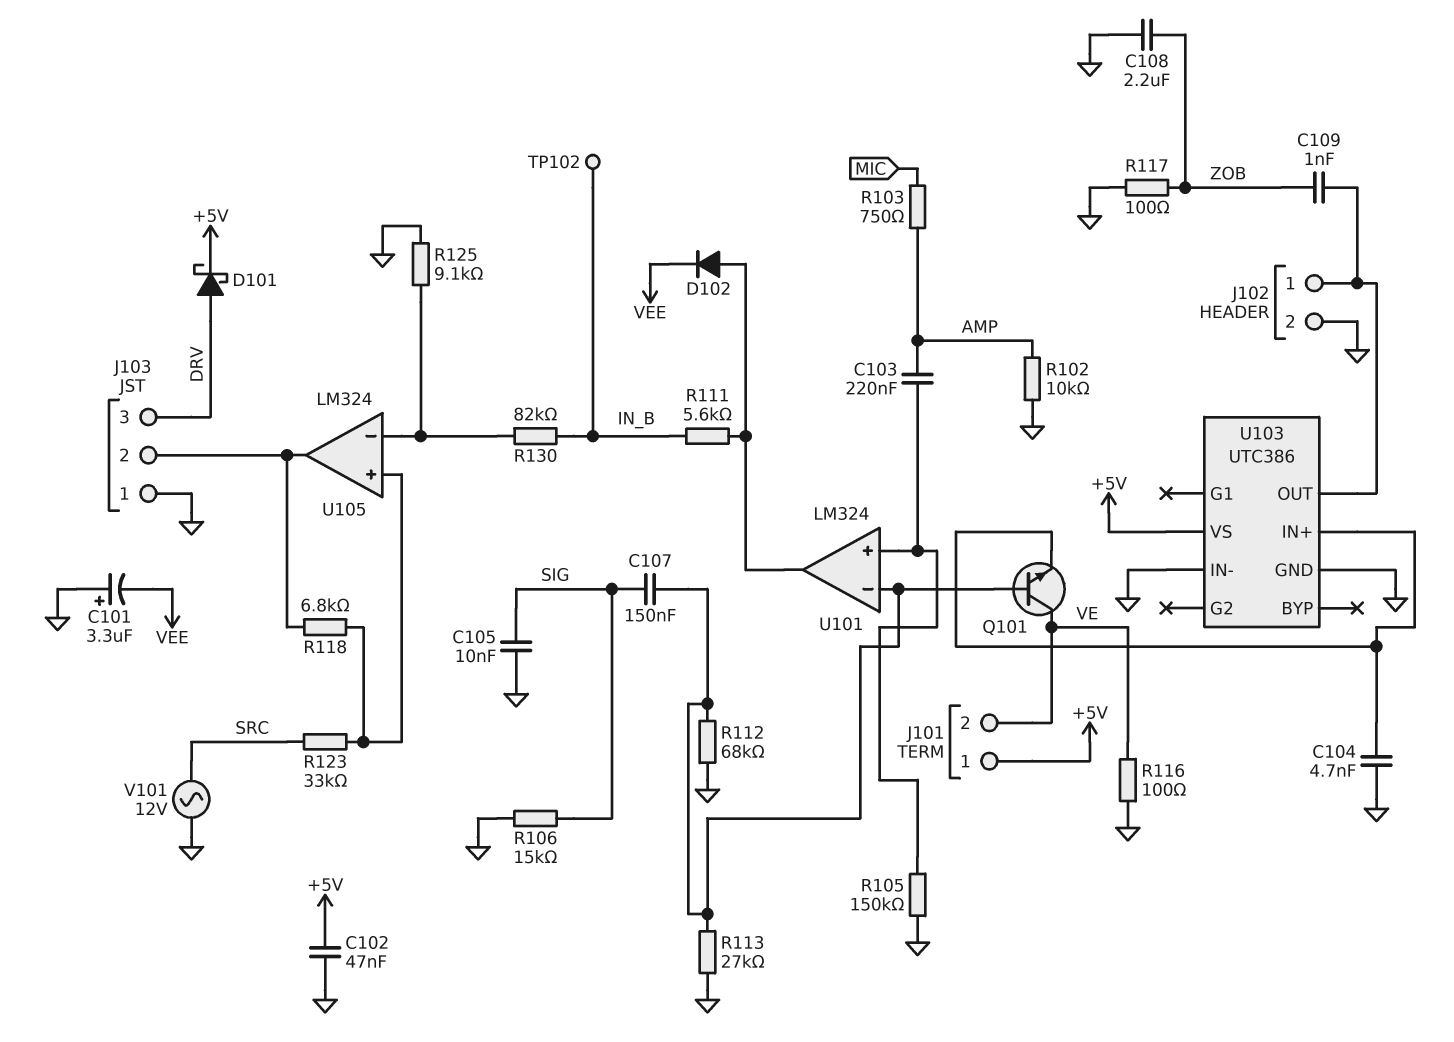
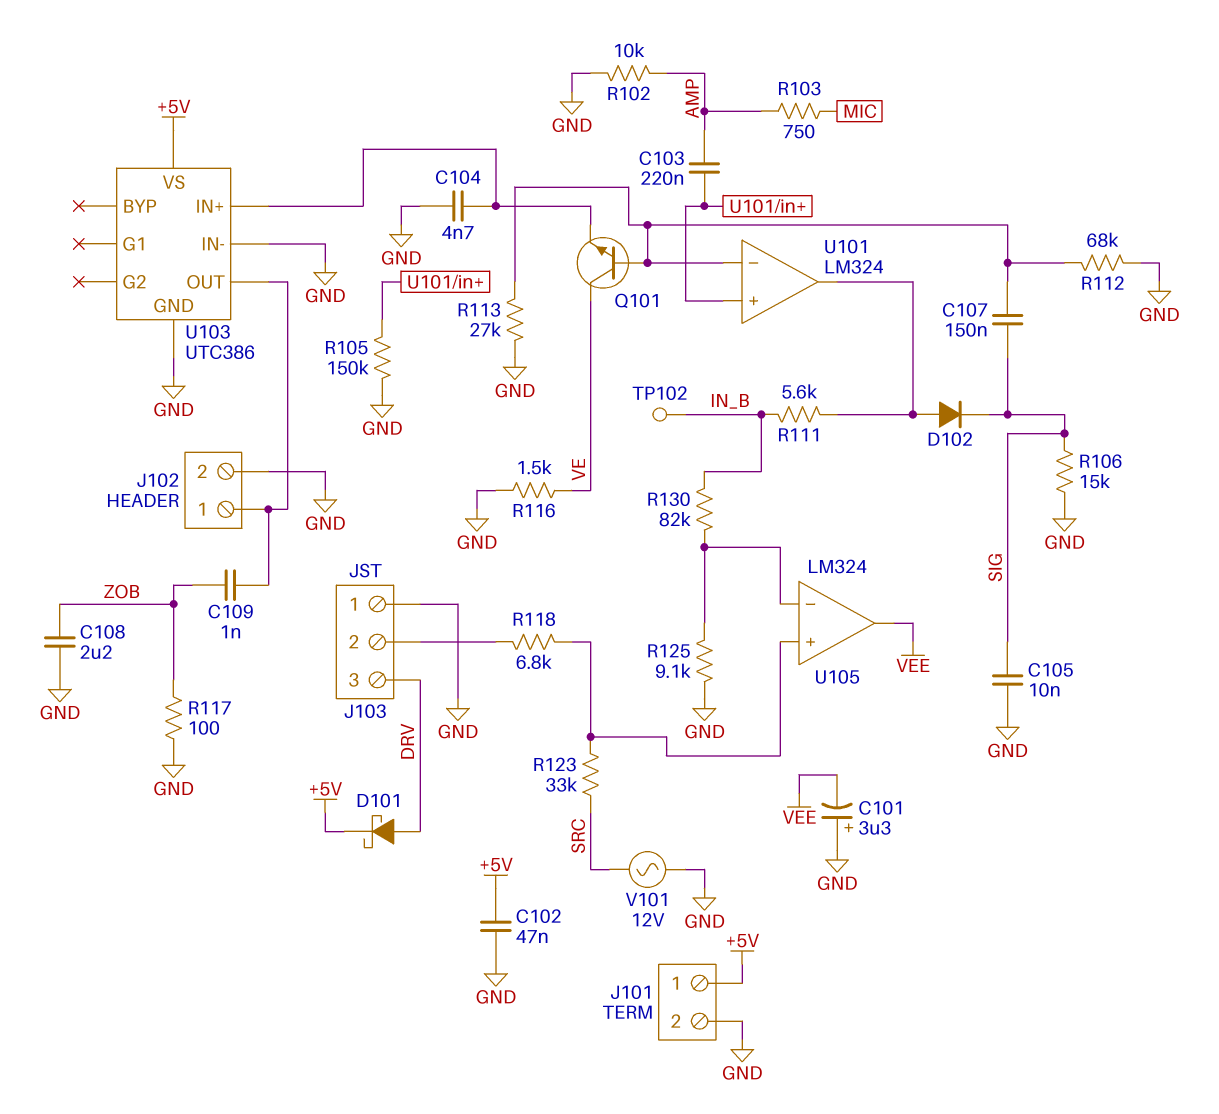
D102: diode (A U101/out, K VEE) -> diode (A U101/out, K SIG)
J101 pin 2: VE -> GND
R116: 100 (GND, VE) -> 1.5k (GND, VE)
U105 pin out: J103/2 -> VEE

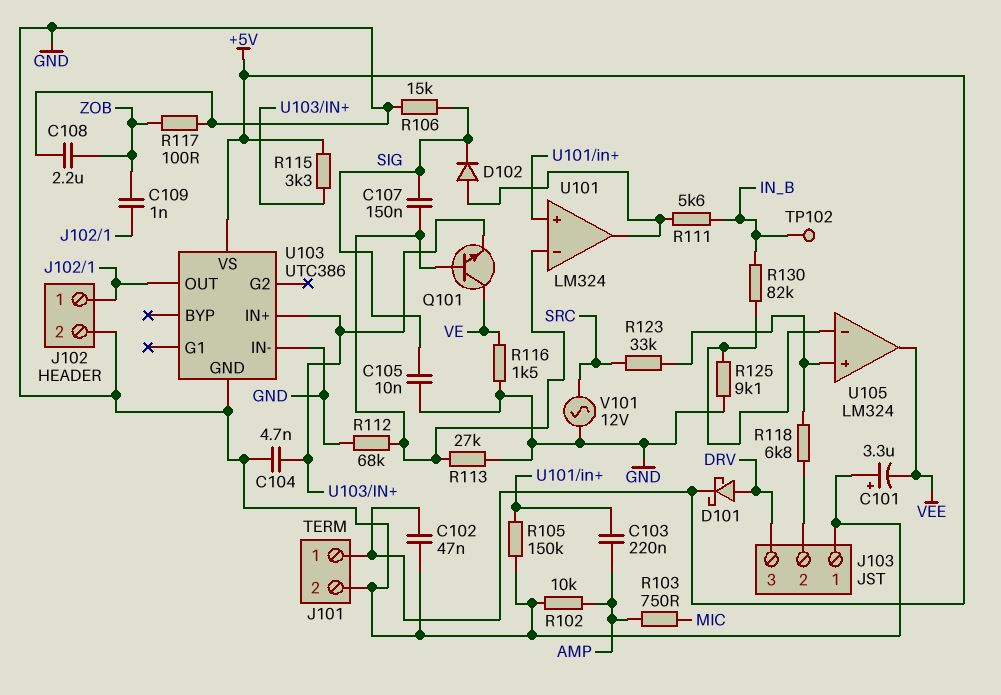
R115: none -> 3.3k (+5V, U103/IN+)

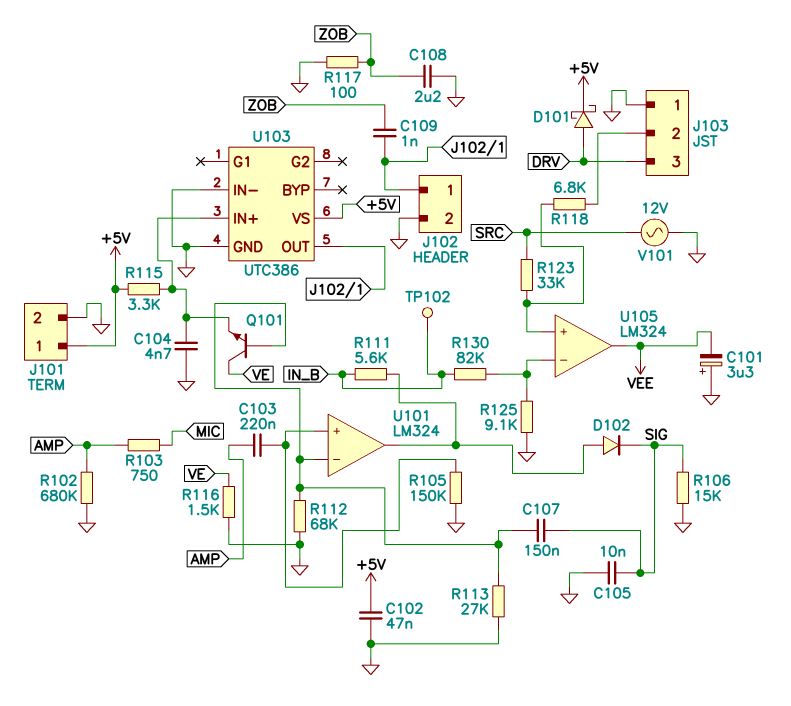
R102: 10k (AMP, GND) -> 680k (AMP, GND)

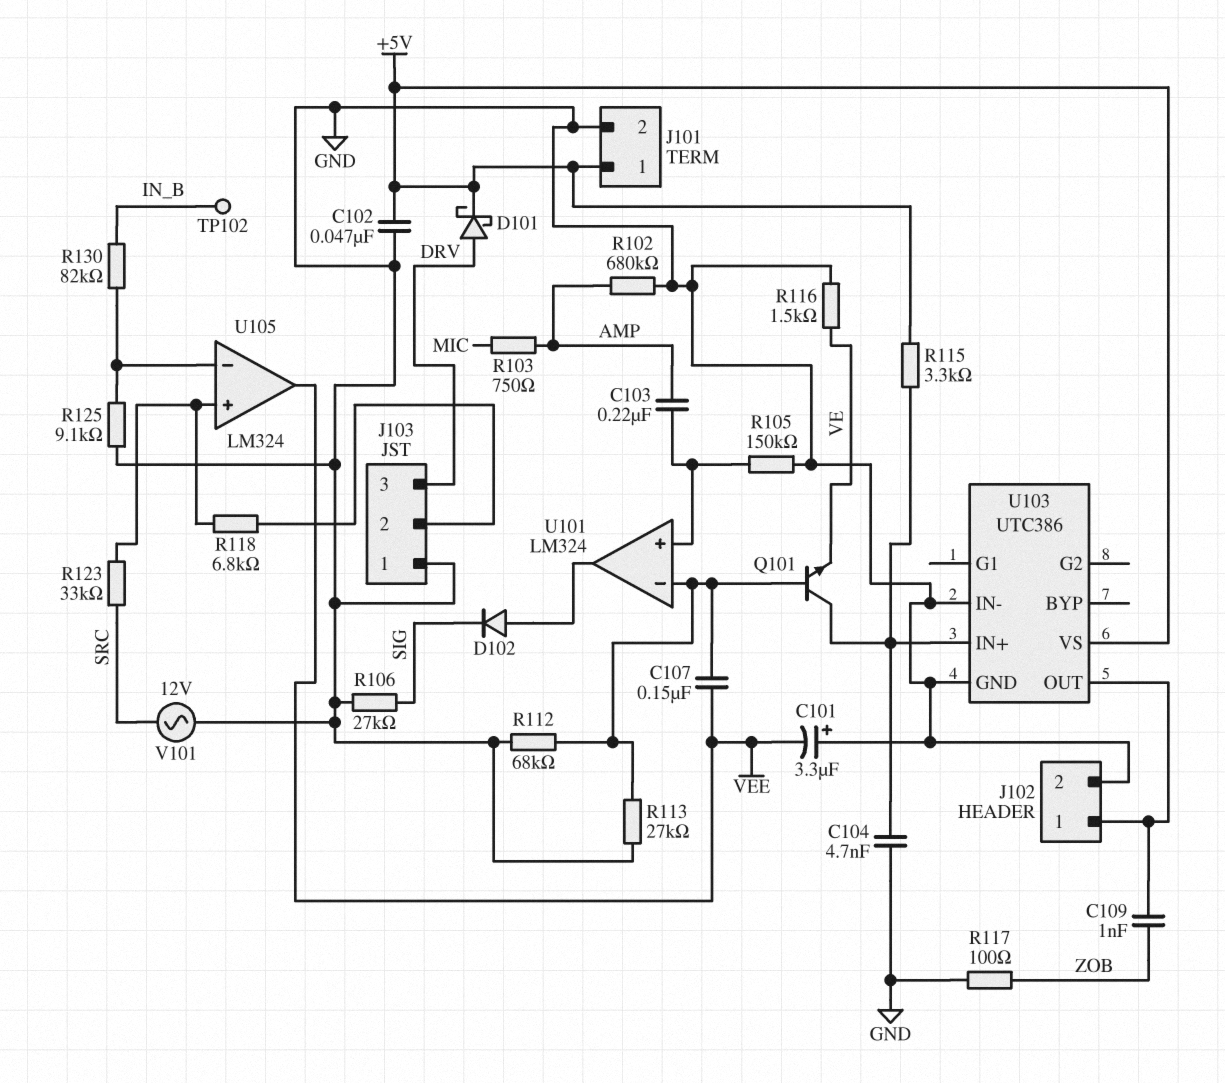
C105: 10nF (GND, SIG) -> none
C107: 150nF (SIG, U101/in-) -> 150nF (U101/in-, VEE)
C108: 2.2uF (GND, ZOB) -> none
Q101: NPN (B U101/in-, C VE, E U103/IN+) -> NPN (B U101/in-, C U103/IN+, E VE)
R106: 15k (GND, SIG) -> 27k (GND, SIG)
R111: 5.6k (IN_B, U101/out) -> none

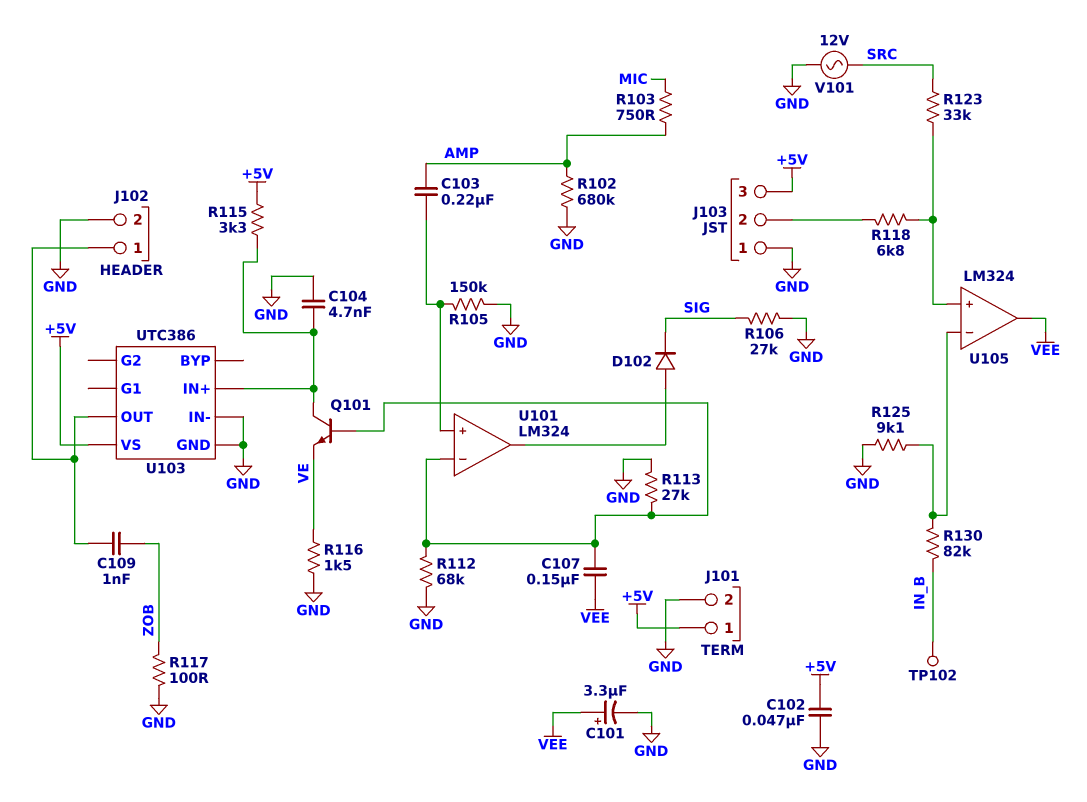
C101: 3.3uF (plus GND, minus VEE) -> 3.3uF (plus VEE, minus GND)
D101: schottky (A DRV, K +5V) -> none
J103 pin 3: DRV -> +5V

